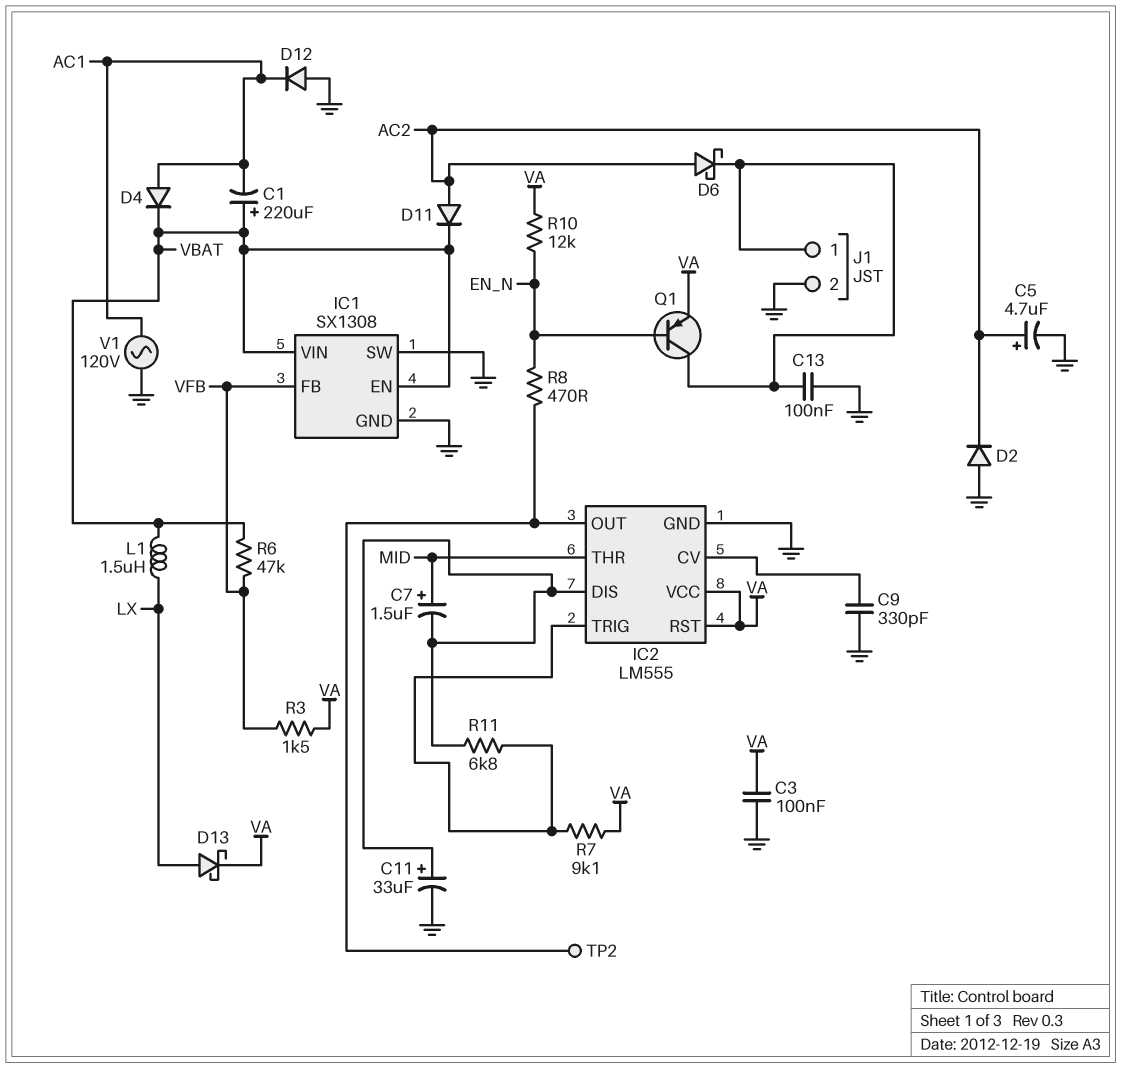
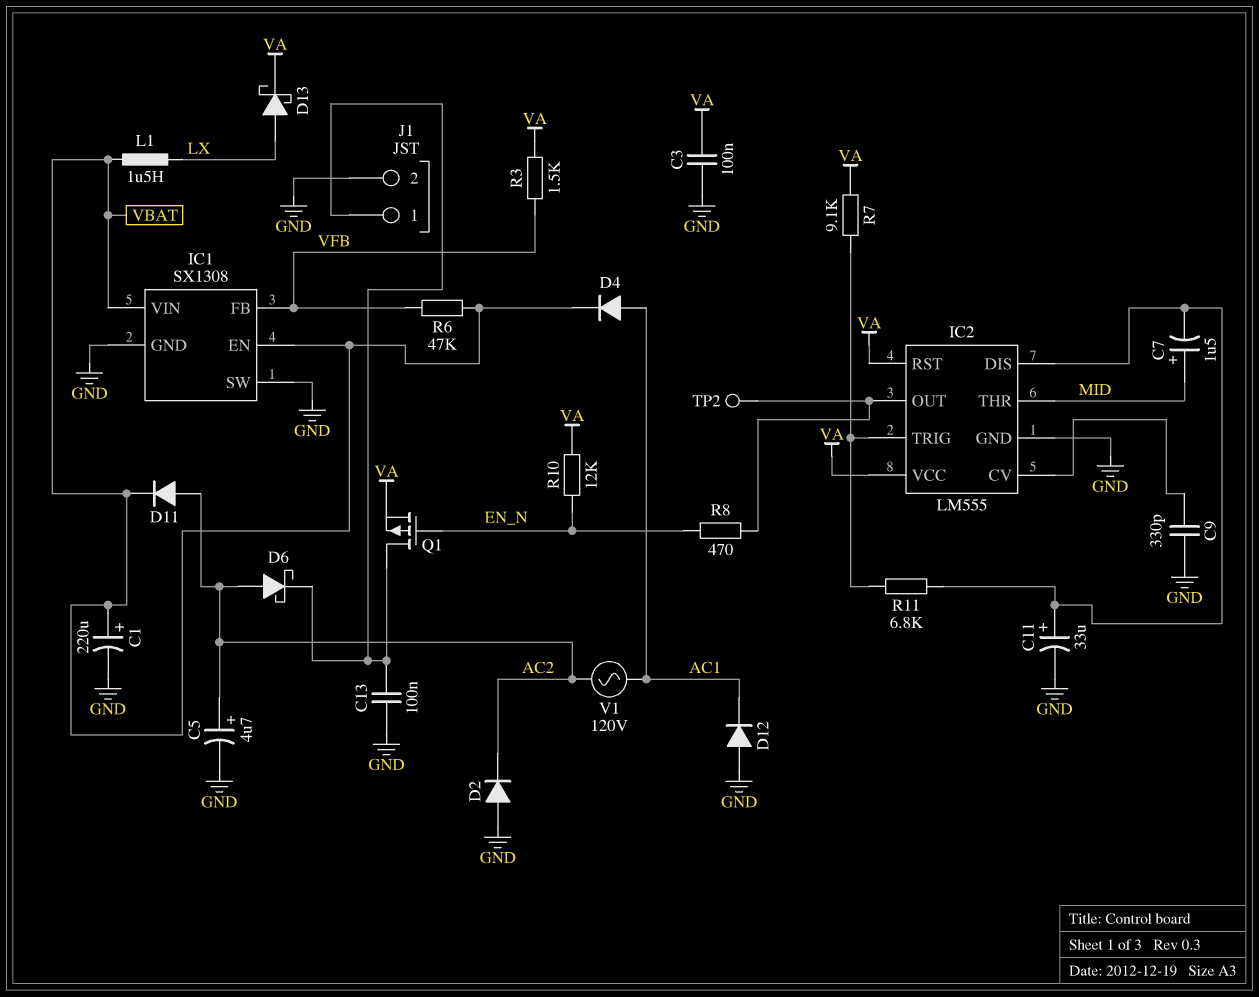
C1: 220uF (plus VBAT, minus AC1) -> 220uF (plus VBAT, minus GND)
Q1: PNP (B EN_N, C J1/1, E VA) -> PMOS (G EN_N, D J1/1, S VA)
V1: AC 120V (AC1, GND) -> AC 120V (AC1, AC2)

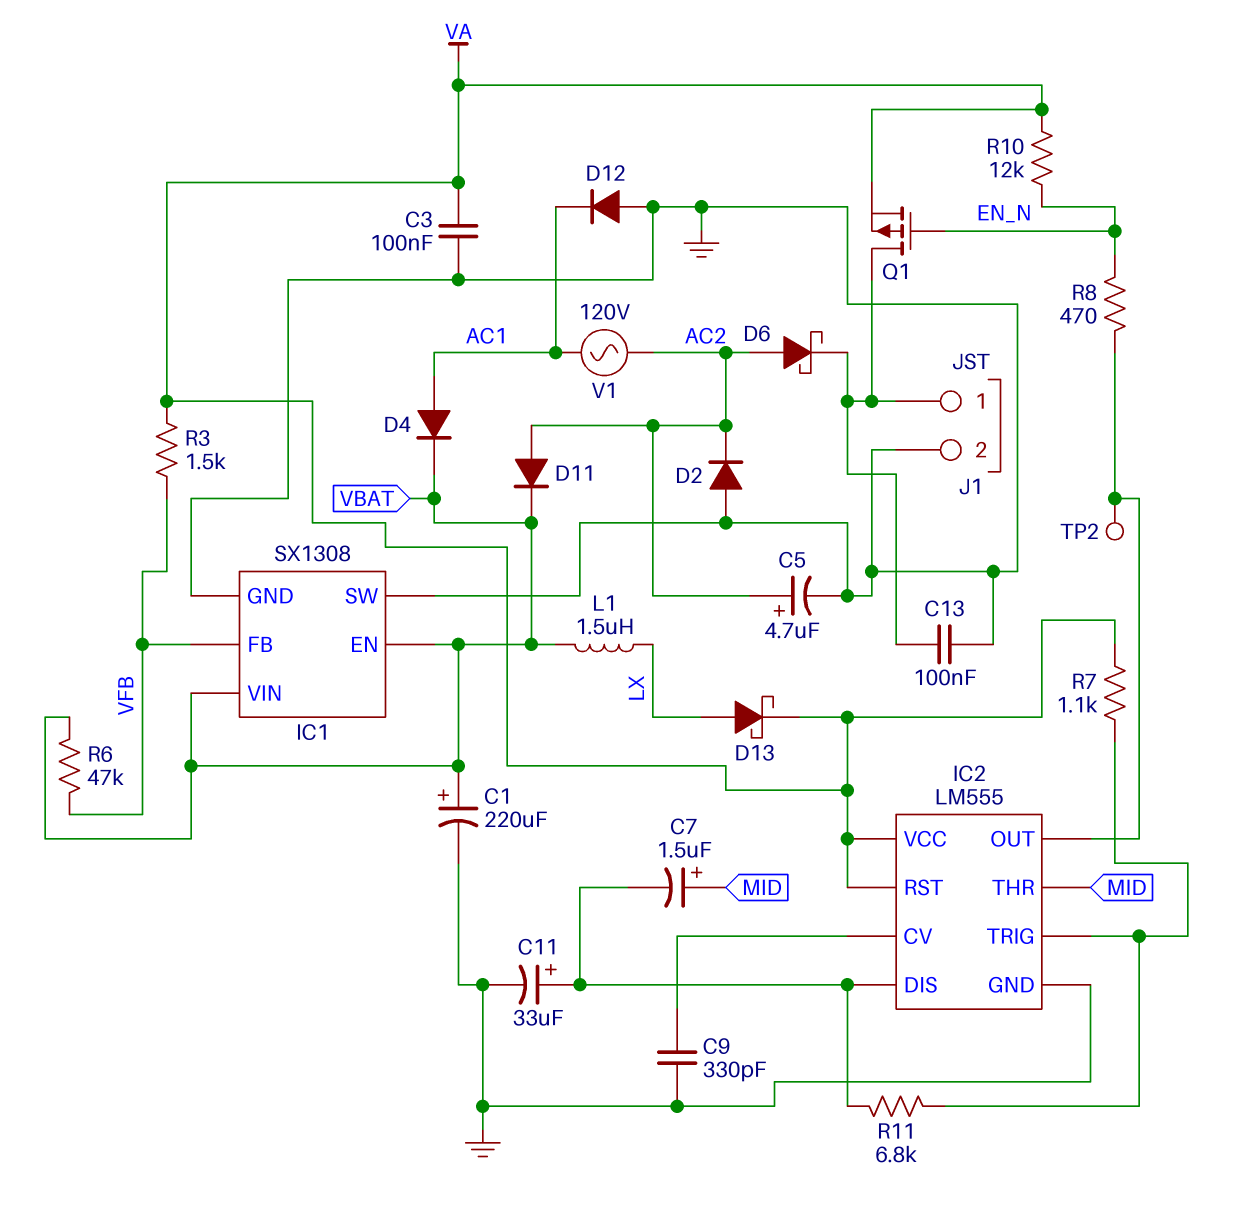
R7: 9.1k (IC2/TRIG, VA) -> 1.1k (IC2/TRIG, VA)

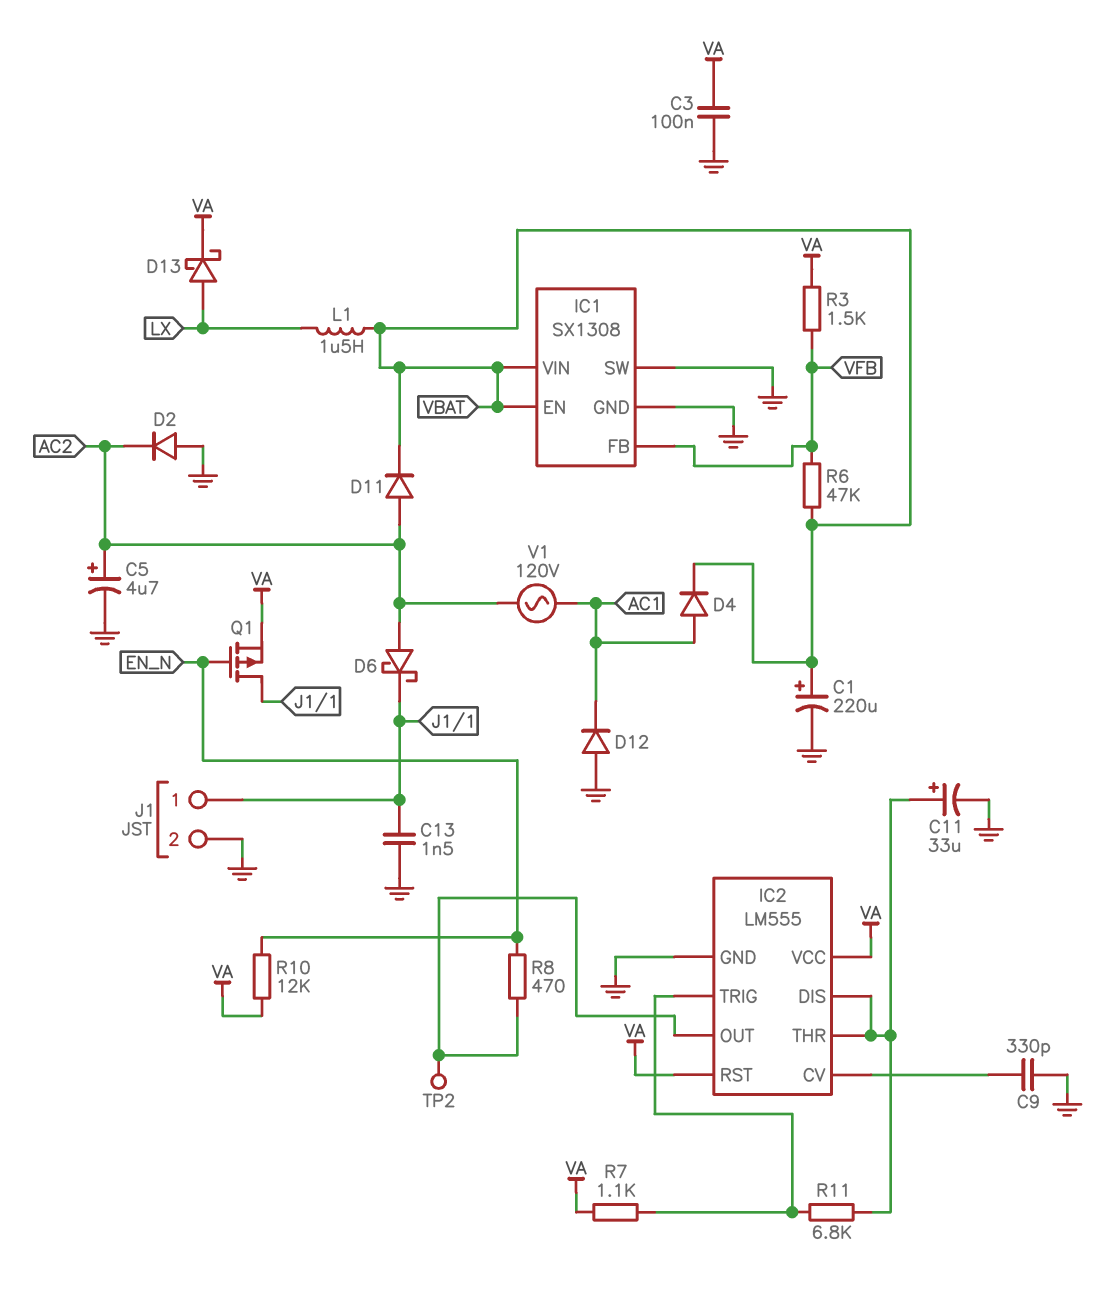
C7: 1.5uF (plus MID, minus IC2/DIS) -> none
C13: 100nF (GND, J1/1) -> 1.5nF (GND, J1/1)
IC2 pin THR: MID -> IC2/DIS

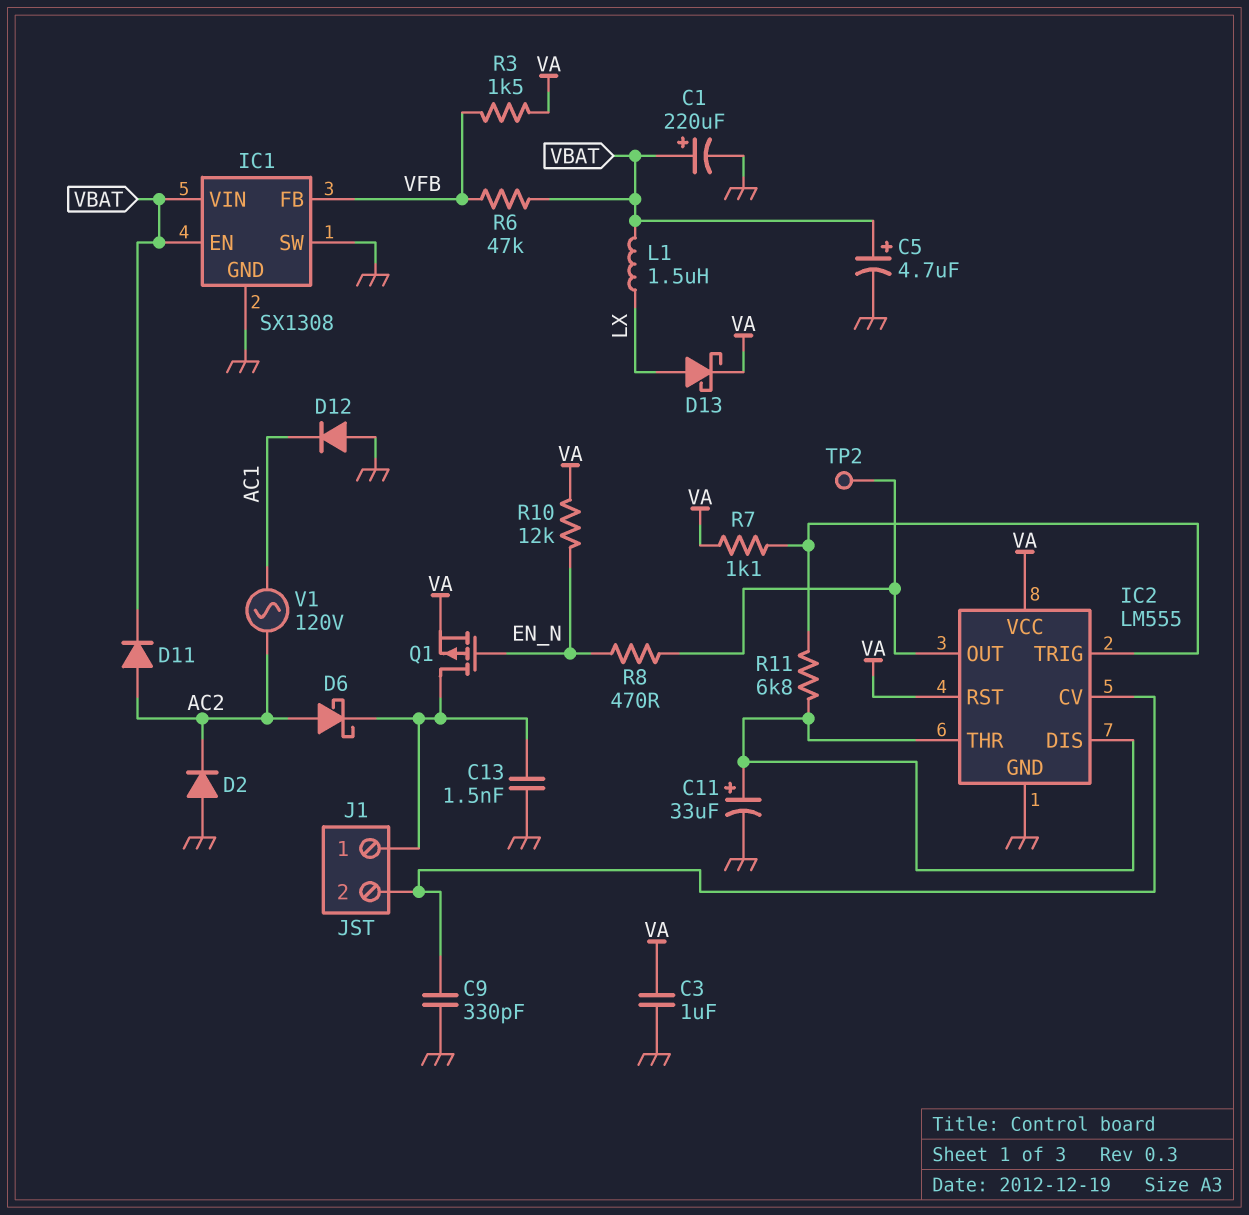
C3: 100nF (GND, VA) -> 1uF (GND, VA)
C5: 4.7uF (plus AC2, minus GND) -> 4.7uF (plus VBAT, minus GND)
D4: diode (A AC1, K VBAT) -> none
J1 pin 2: GND -> IC2/CV

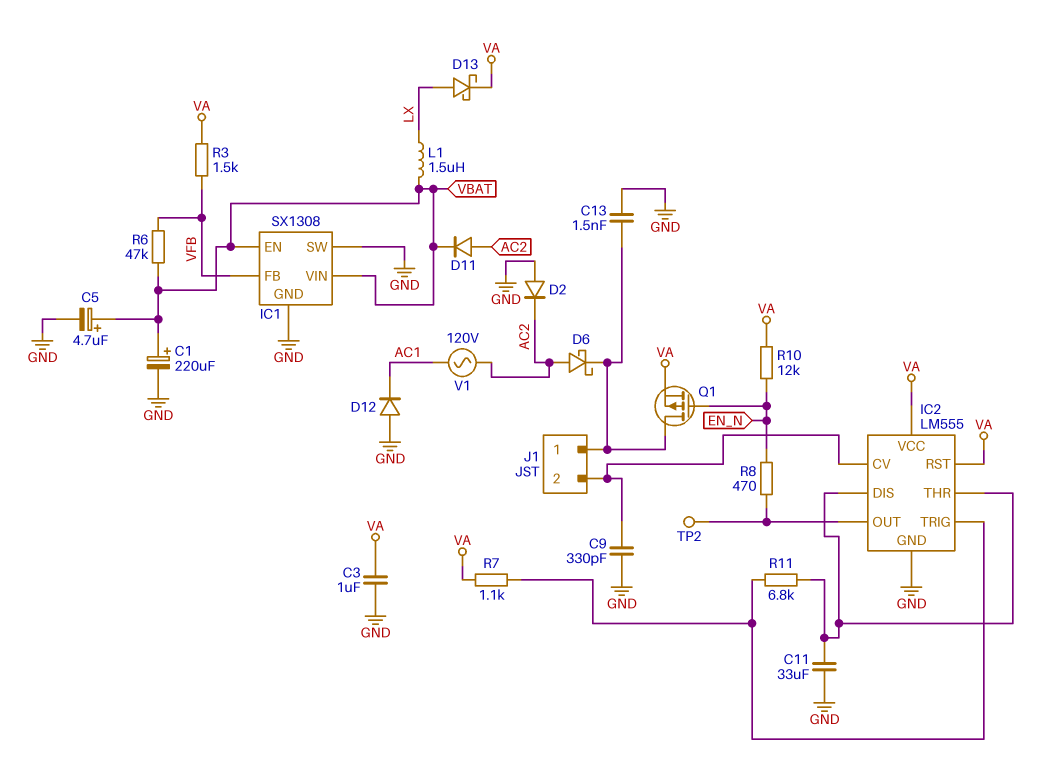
C11: 33uF (plus IC2/DIS, minus GND) -> 33uF (GND, IC2/DIS)

